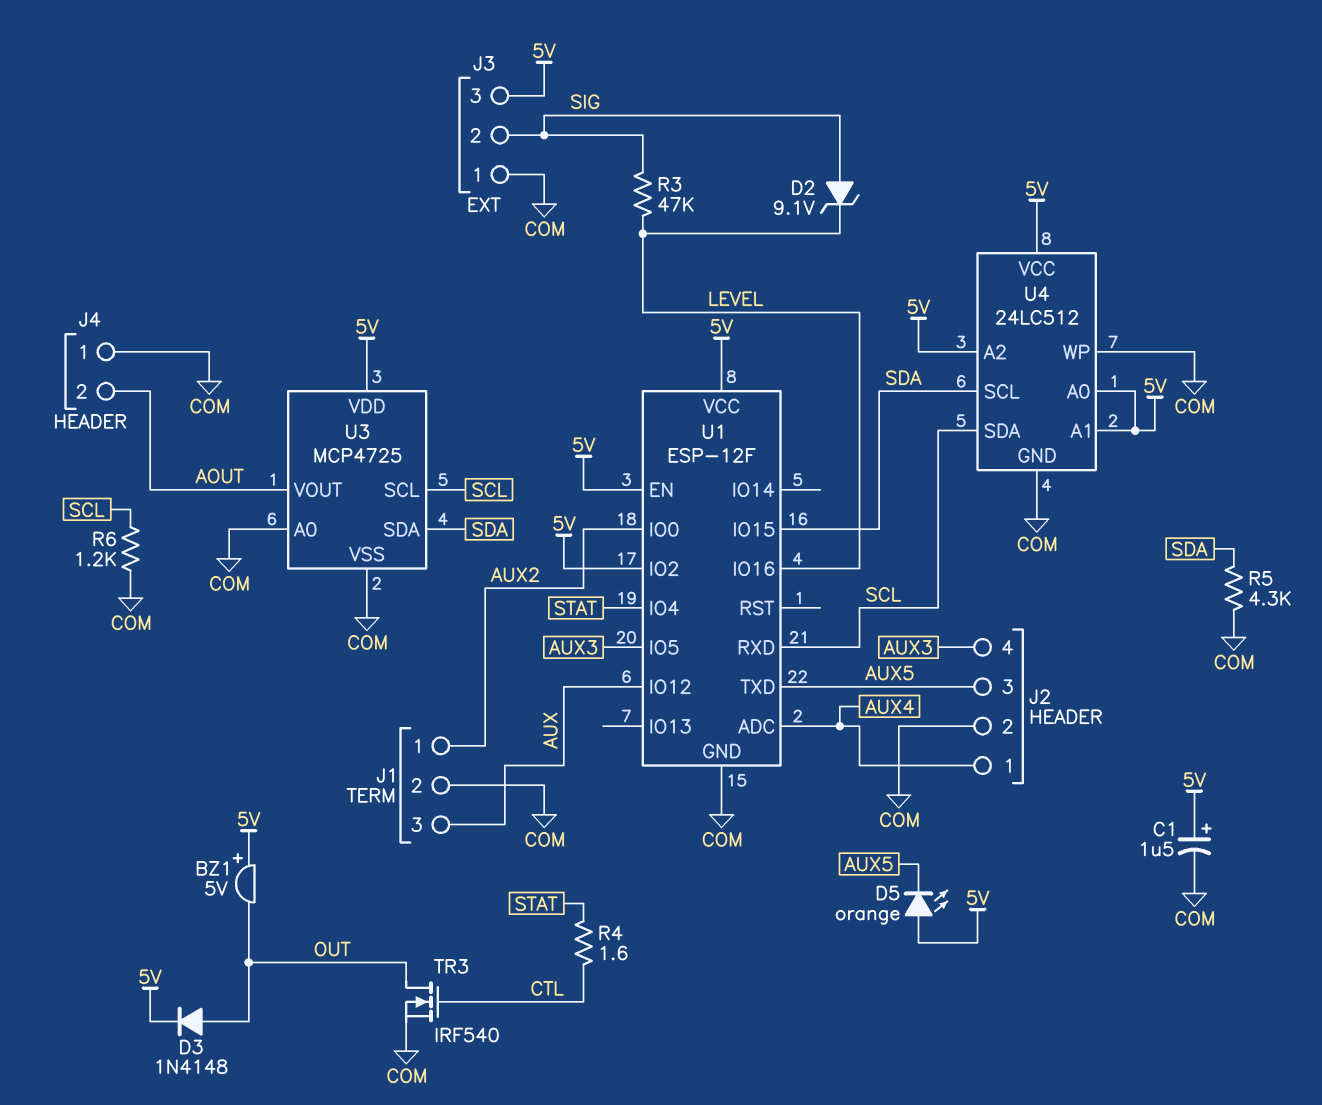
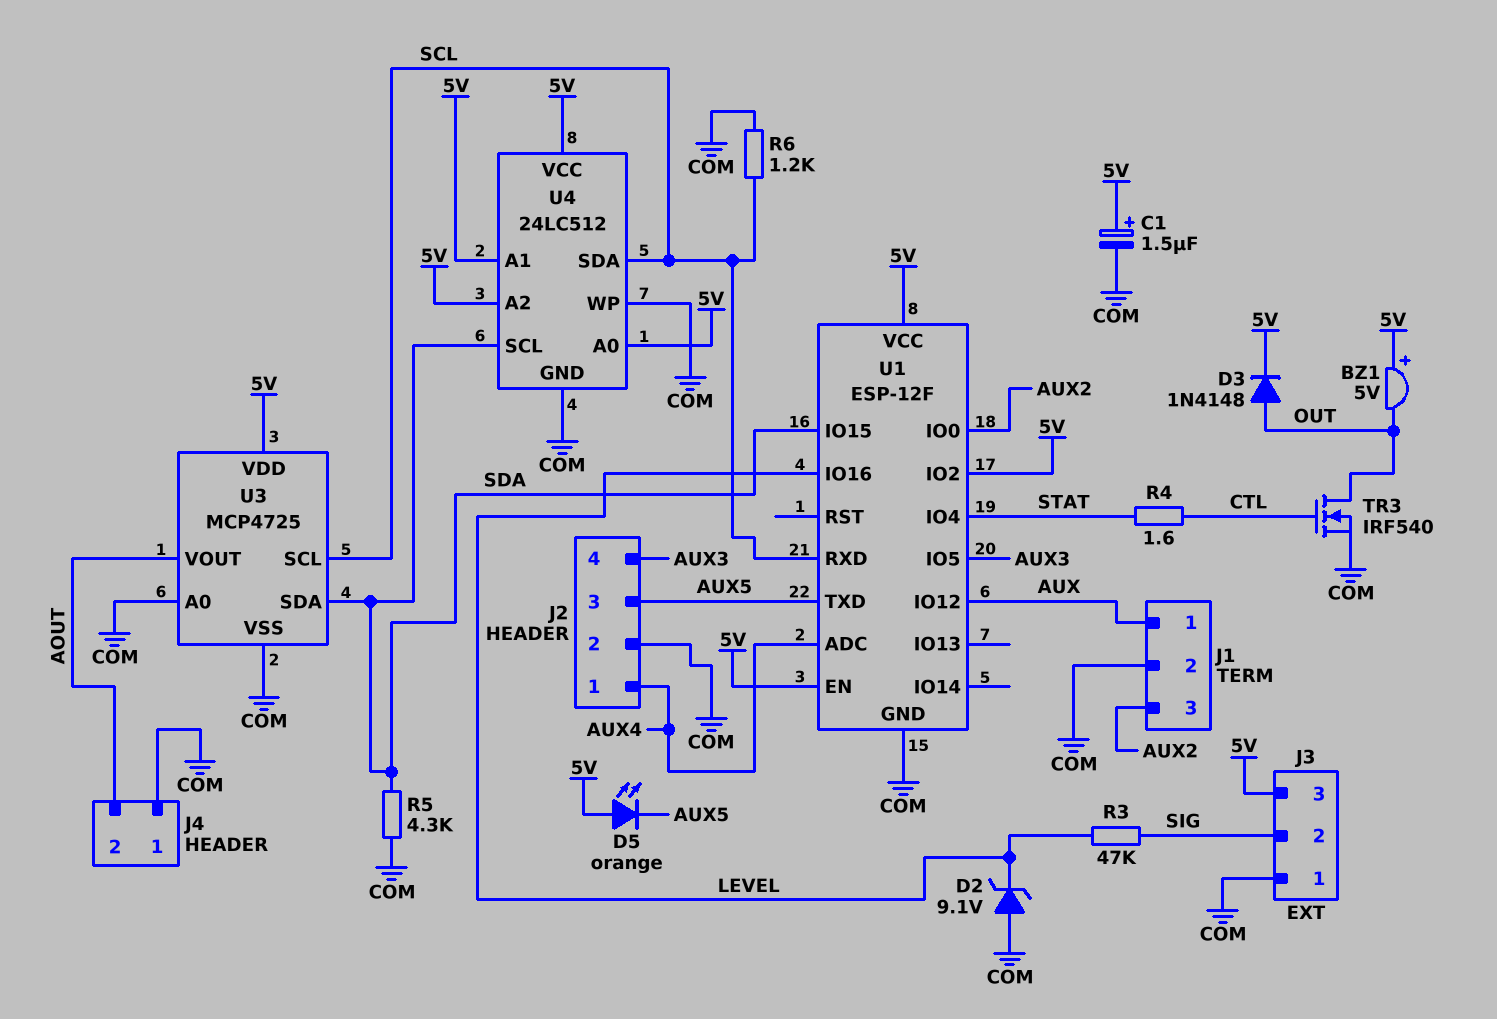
D2: zener 9.1V (A SIG, K LEVEL) -> zener 9.1V (A COM, K LEVEL)
J1 pin 1: AUX2 -> AUX
J1 pin 3: AUX -> AUX2

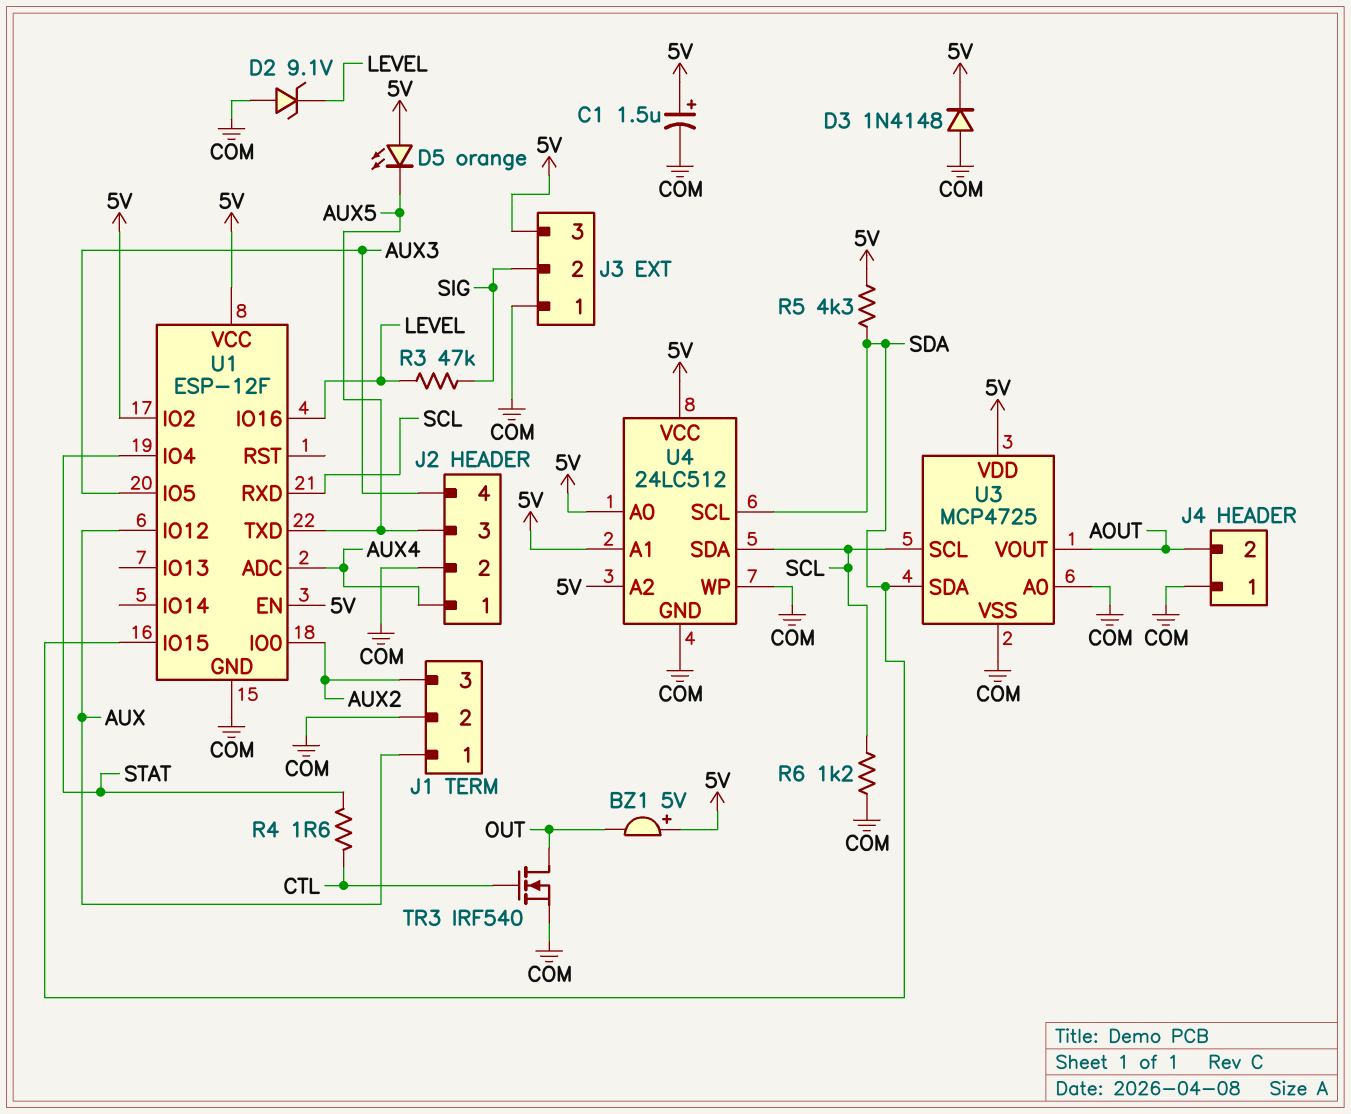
D3: diode 1N4148 (A OUT, K 5V) -> diode 1N4148 (A COM, K 5V)
R5: 4.3k (COM, SDA) -> 4.3k (5V, SDA)

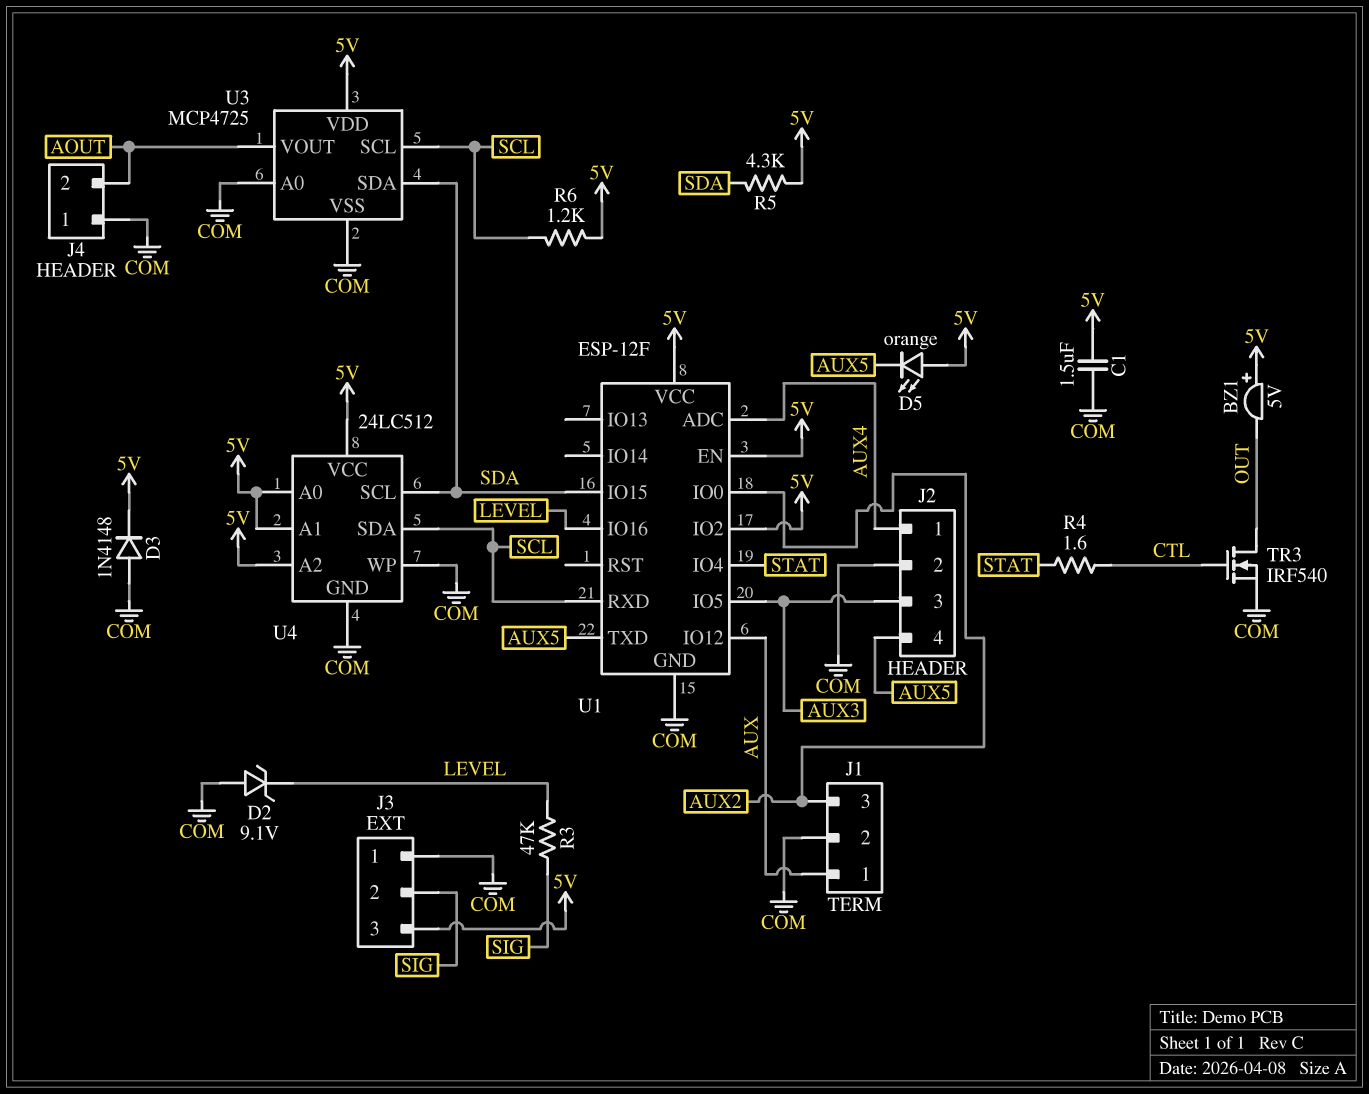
C1: 1.5uF (plus 5V, minus COM) -> 1.5uF (5V, COM)
J2 pin 3: AUX5 -> AUX3
J2 pin 4: AUX3 -> AUX5
R6: 1.2k (COM, SCL) -> 1.2k (5V, SCL)

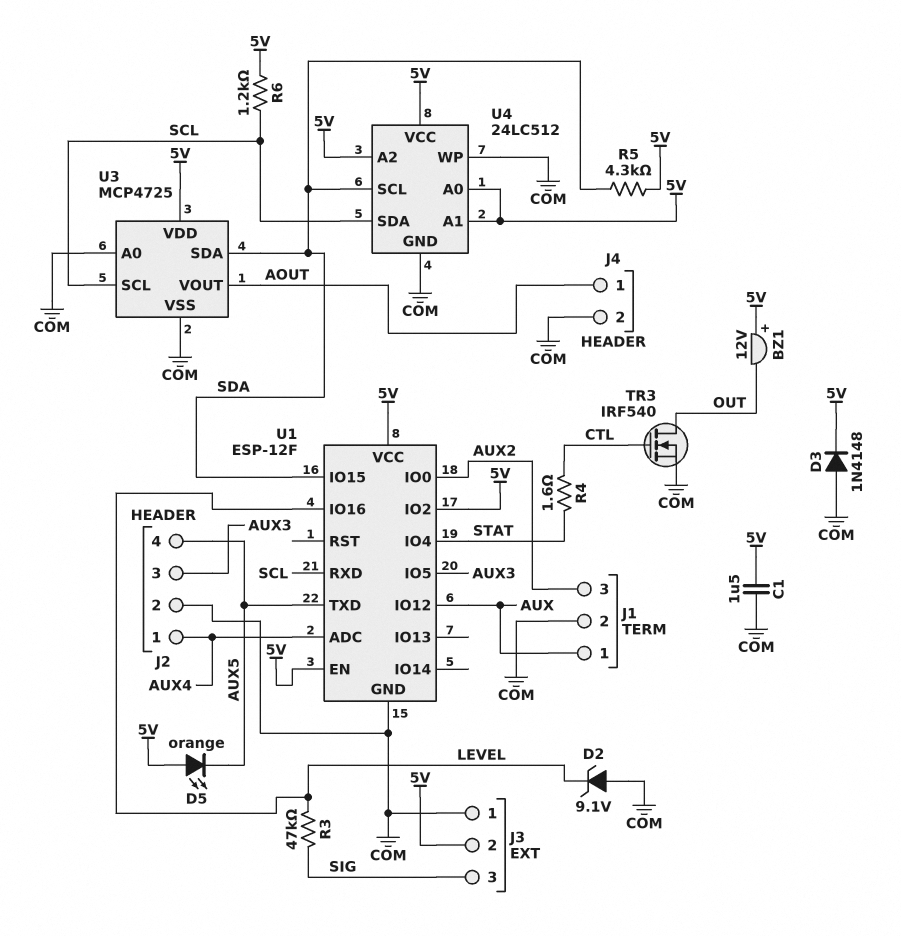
BZ1: buzzer 5V (plus 5V, minus OUT) -> buzzer 12V (plus 5V, minus OUT)
J3 pin 2: SIG -> 5V
J3 pin 3: 5V -> SIG
J4 pin 1: COM -> AOUT
J4 pin 2: AOUT -> COM

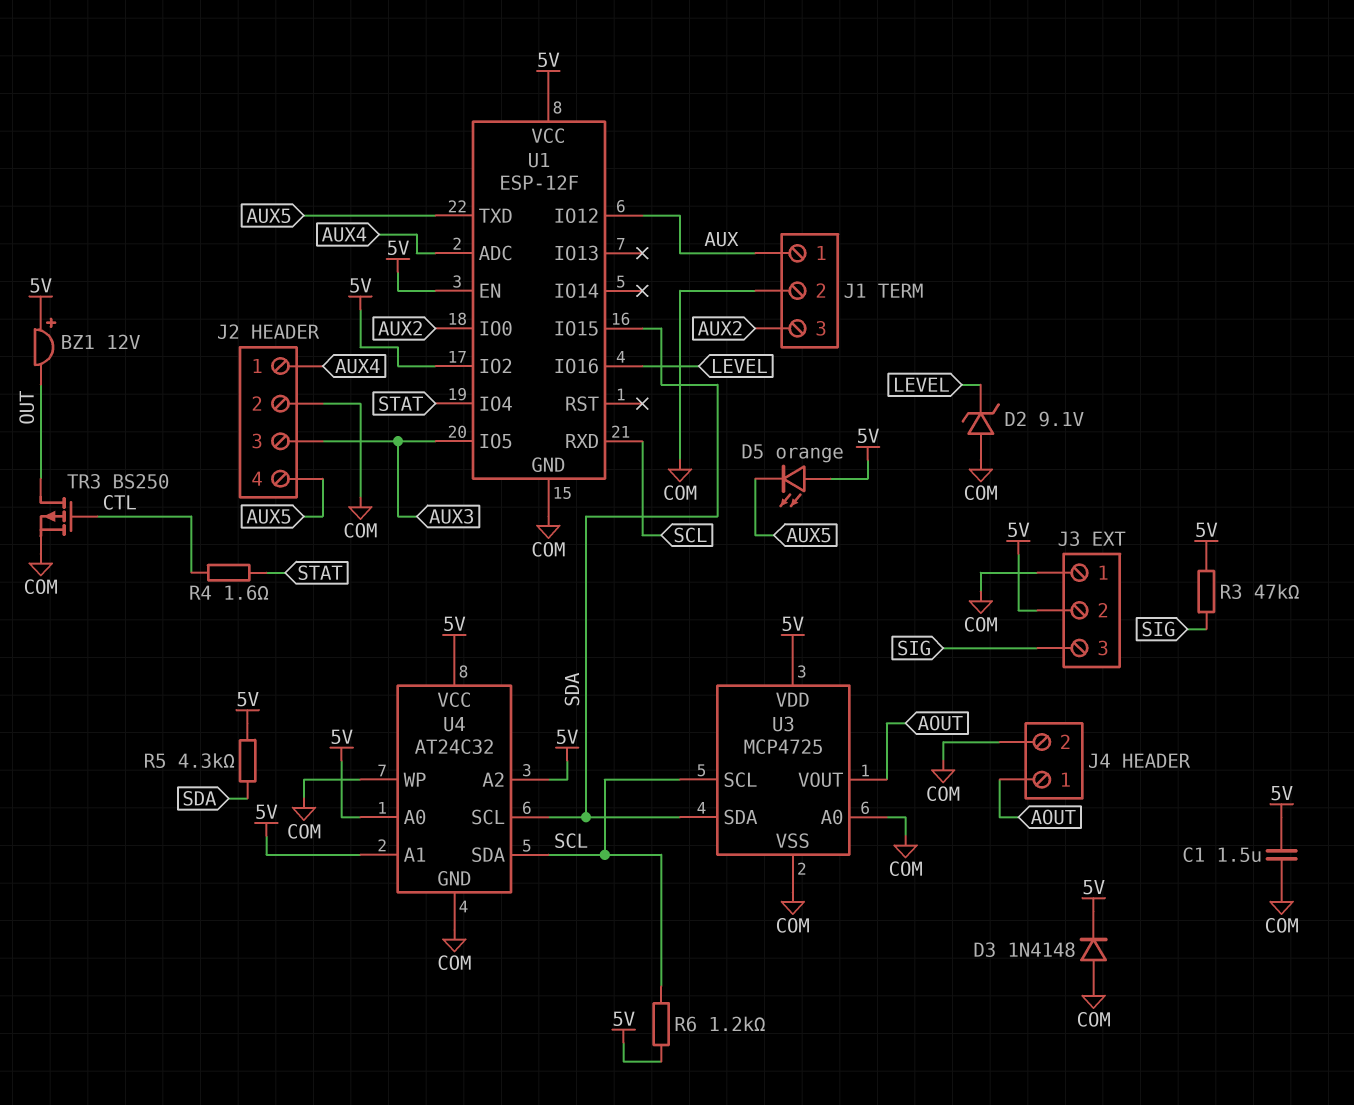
R3: 47k (LEVEL, SIG) -> 47k (5V, SIG)
TR3: NMOS IRF540 (G CTL, D OUT, S COM) -> PMOS BS250 (G CTL, D OUT, S COM)
U4: 24LC512 -> AT24C32

